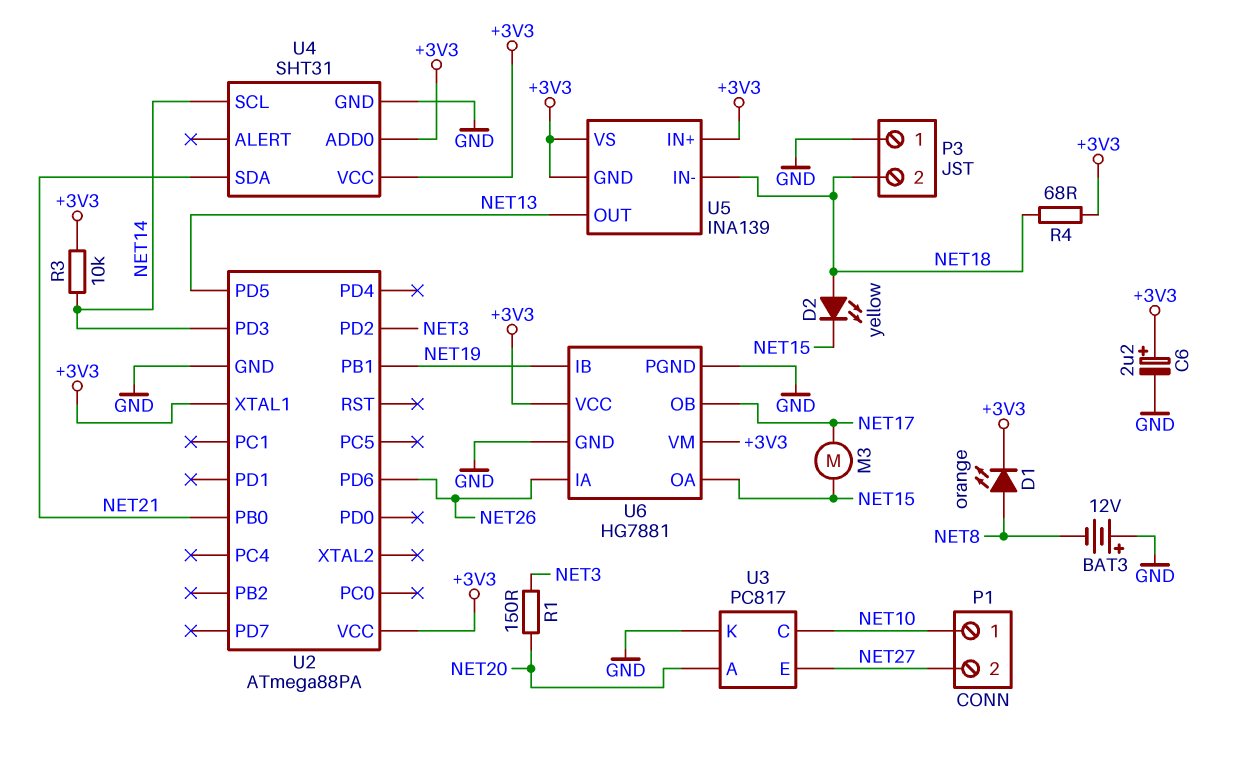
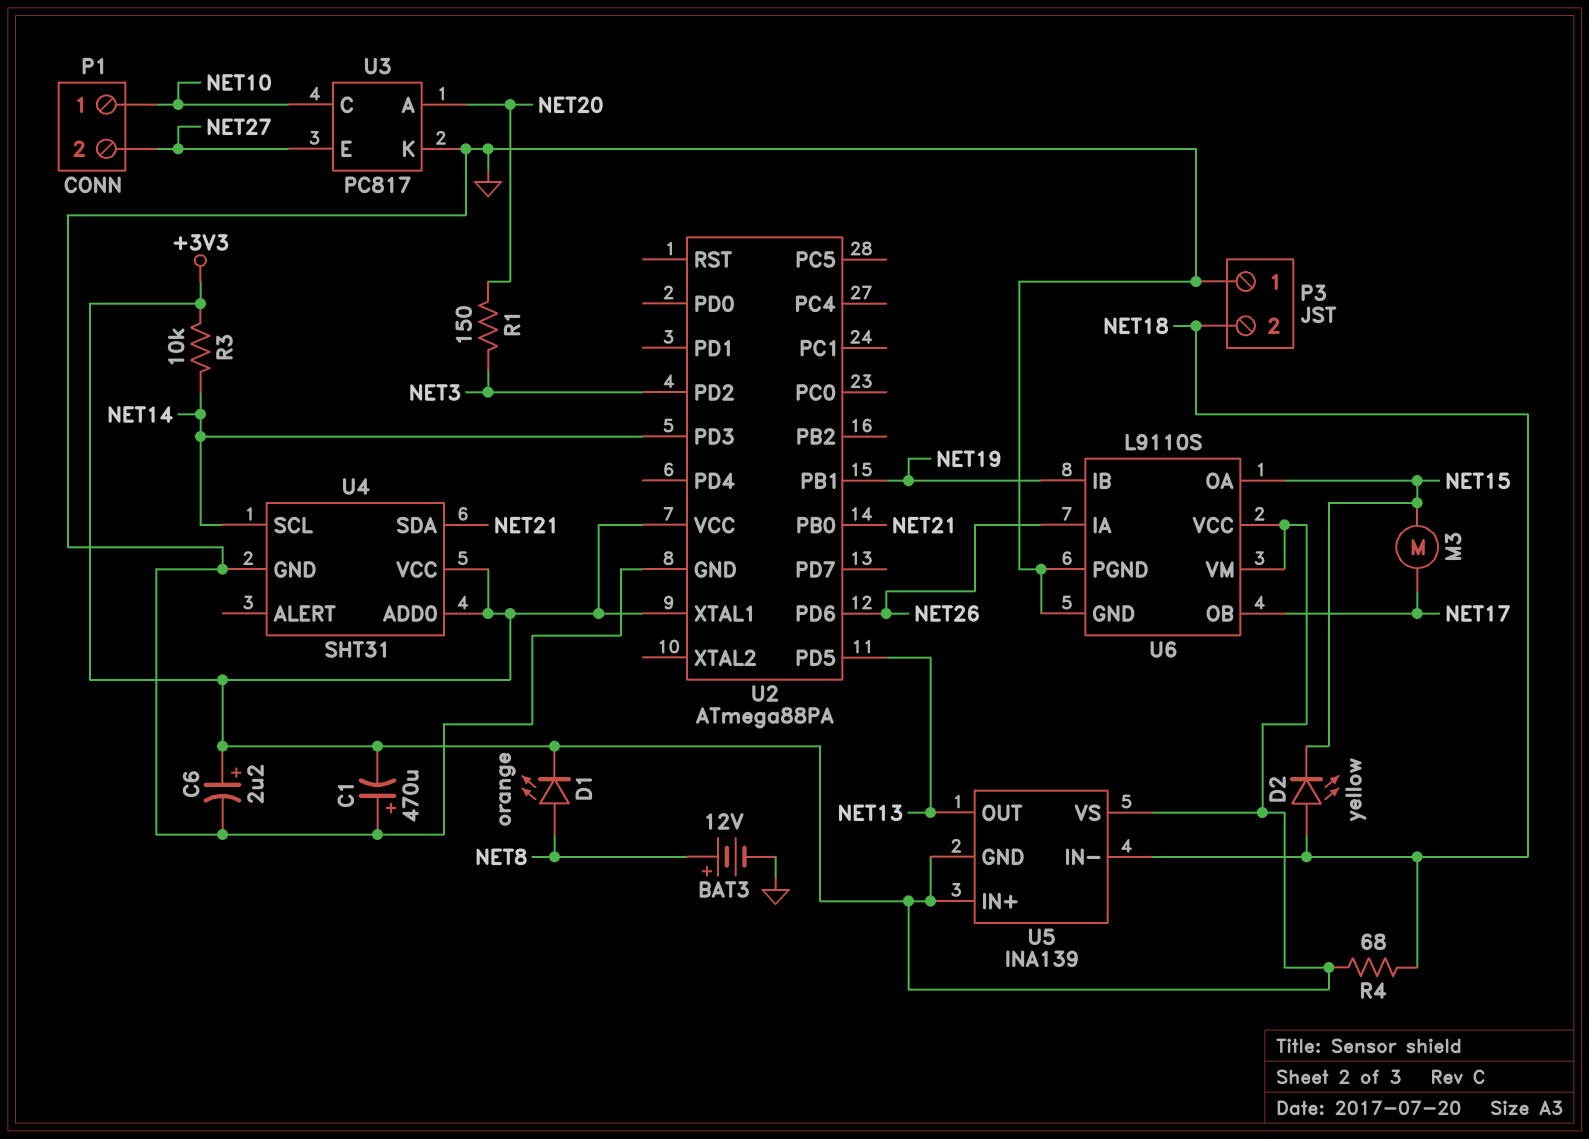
BAT3: 12V (plus GND, minus NET8) -> 12V (plus NET8, minus GND)
C1: none -> 470uF (plus GND, minus +3V3)
U6: HG7881 -> L9110S

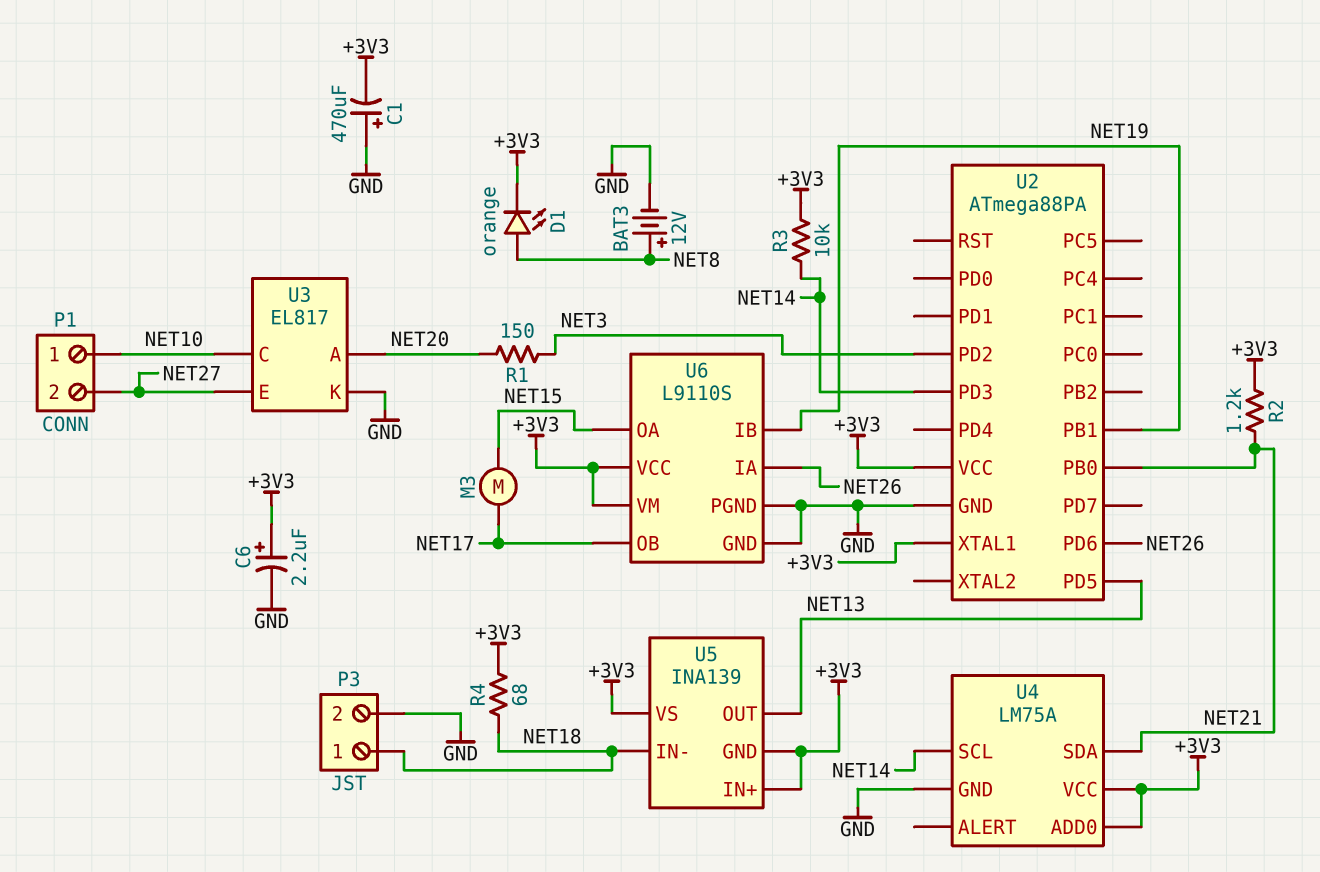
D2: LED yellow (A NET18, K NET15) -> none
P3 pin 1: GND -> NET18
P3 pin 2: NET18 -> GND
R2: none -> 1.2k (+3V3, NET21)
U3: PC817 -> EL817
U4: SHT31 -> LM75A

